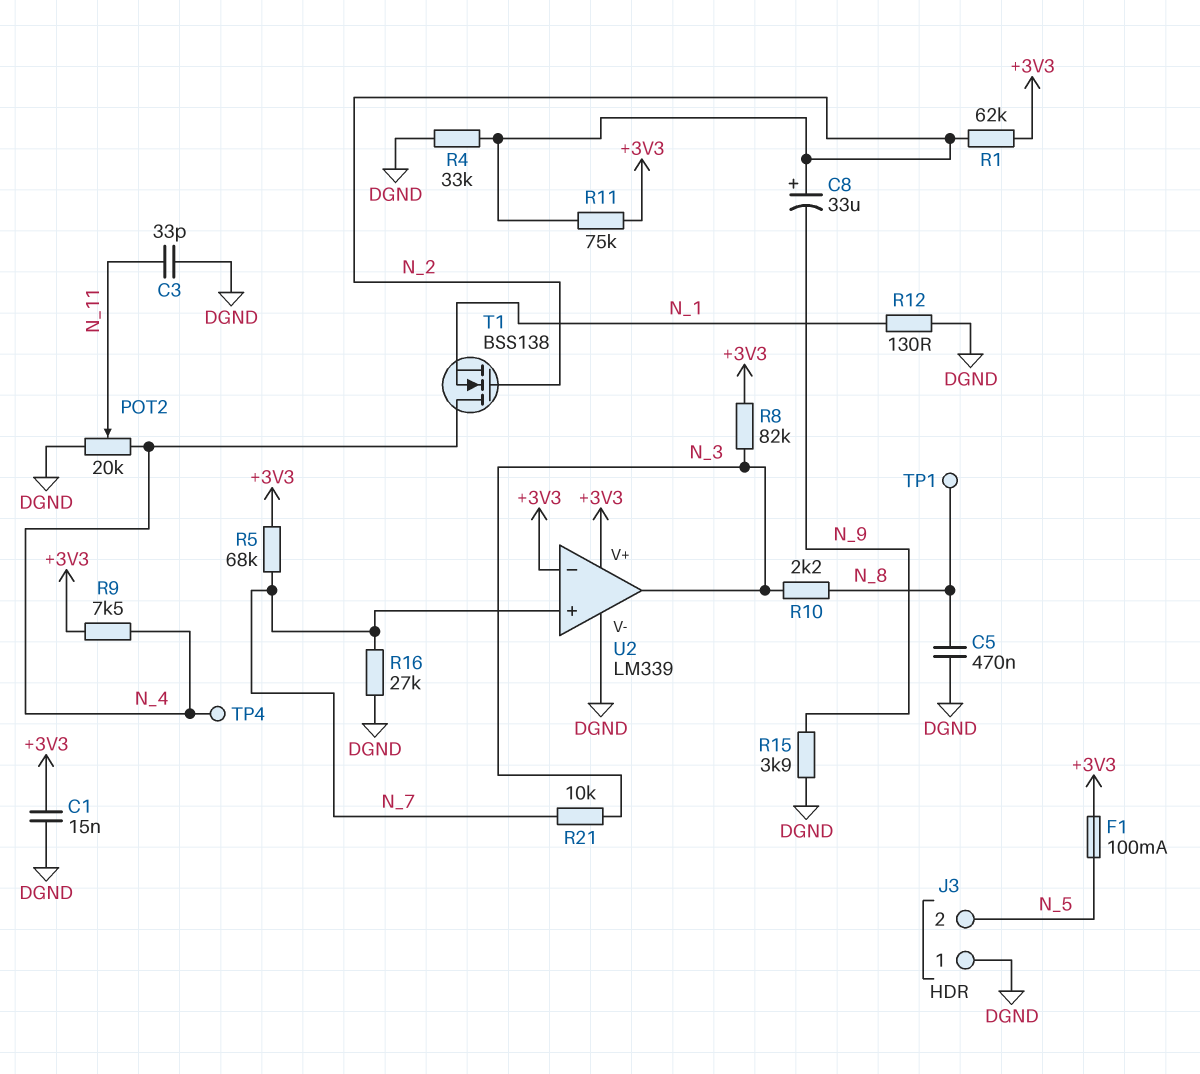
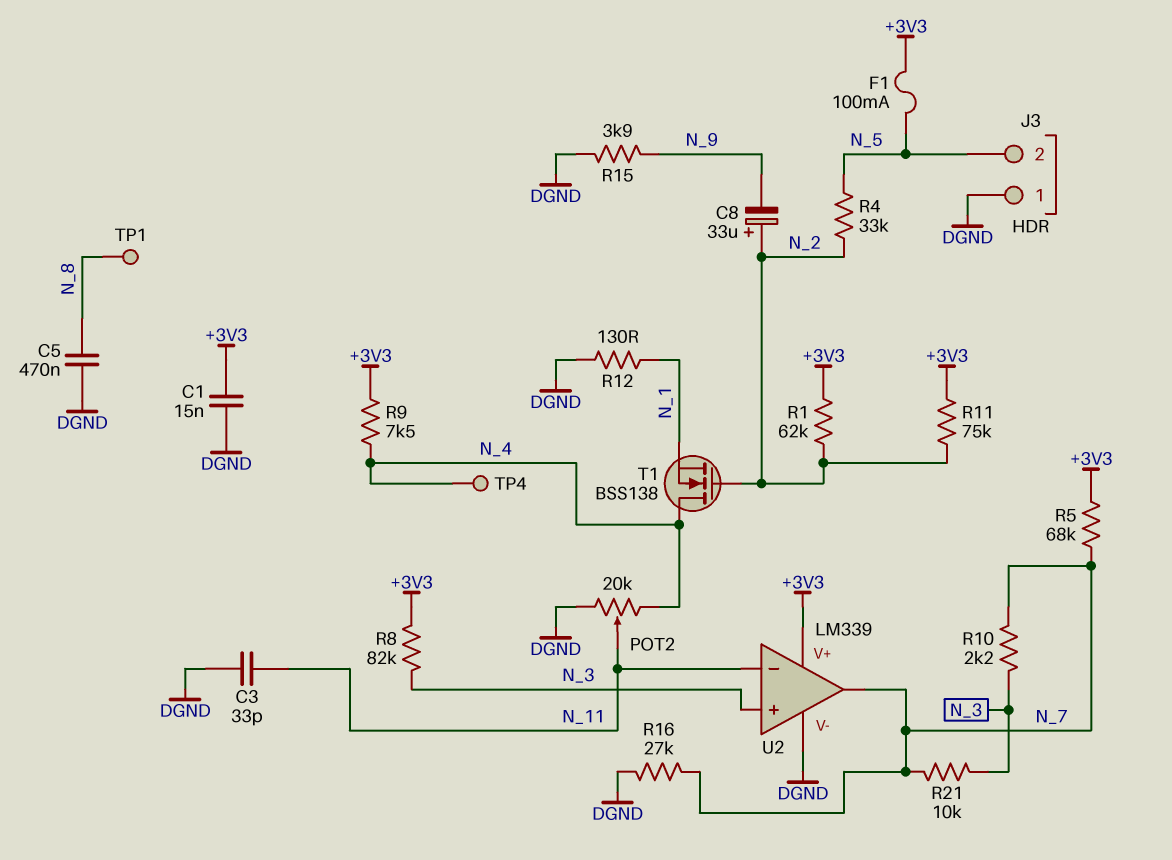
R4: 33k (DGND, N_2) -> 33k (N_2, N_5)
R10: 2.2k (N_3, N_8) -> 2.2k (N_3, N_7)
U2 pin in+: N_7 -> N_3
U2 pin in-: +3V3 -> N_11
U2 pin out: N_3 -> N_7

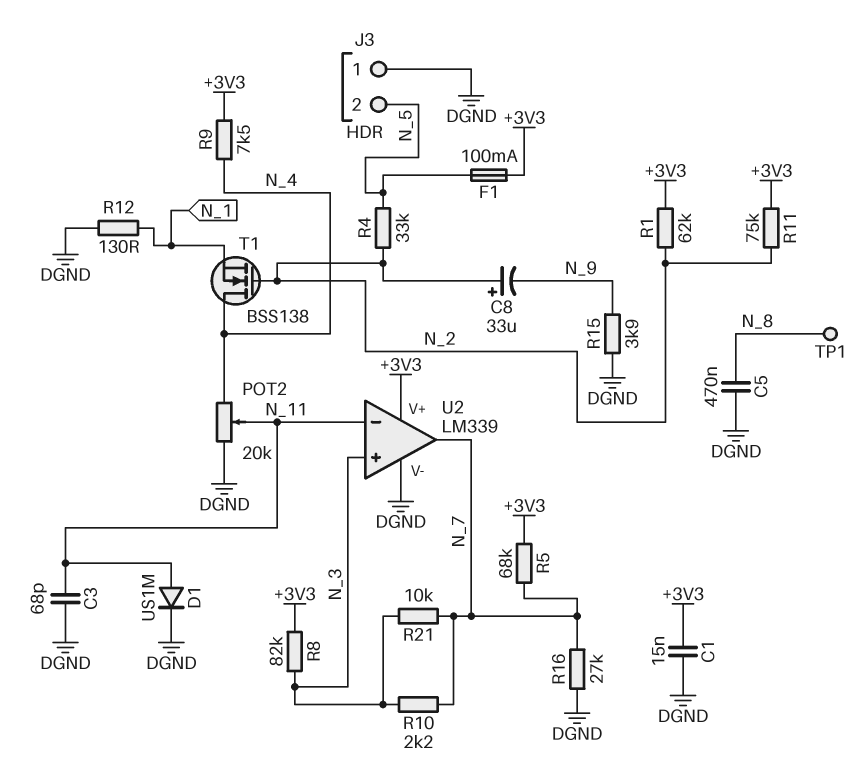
C3: 33pF (DGND, N_11) -> 68pF (DGND, N_11)
D1: none -> diode US1M (A N_11, K DGND)
TP4: test point (N_4) -> none

